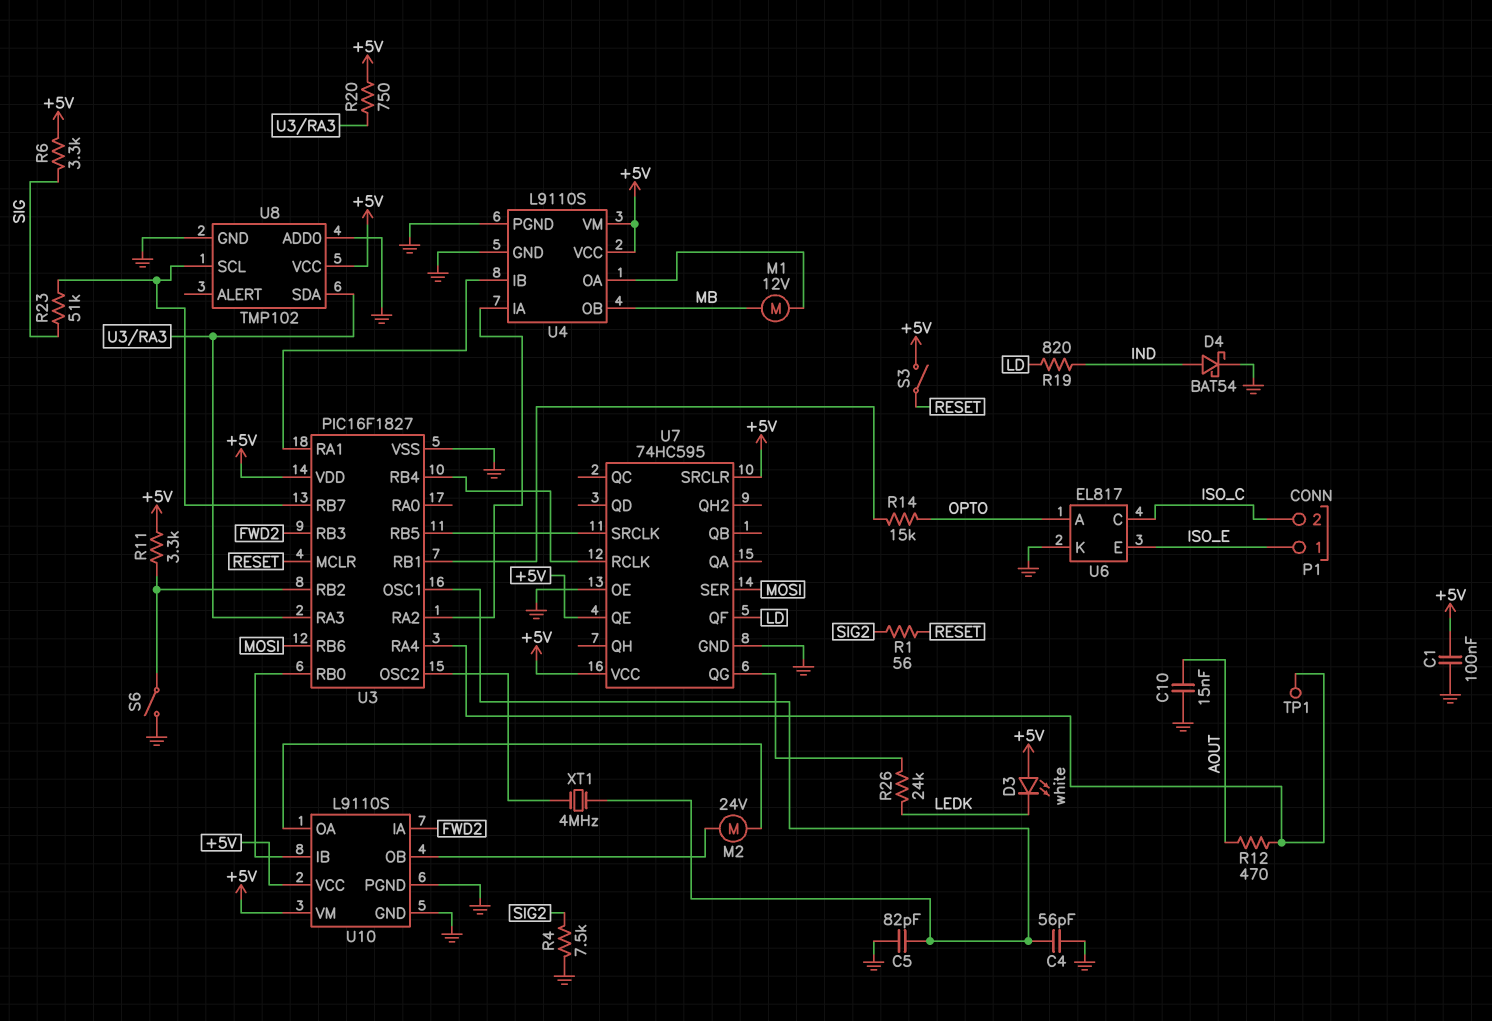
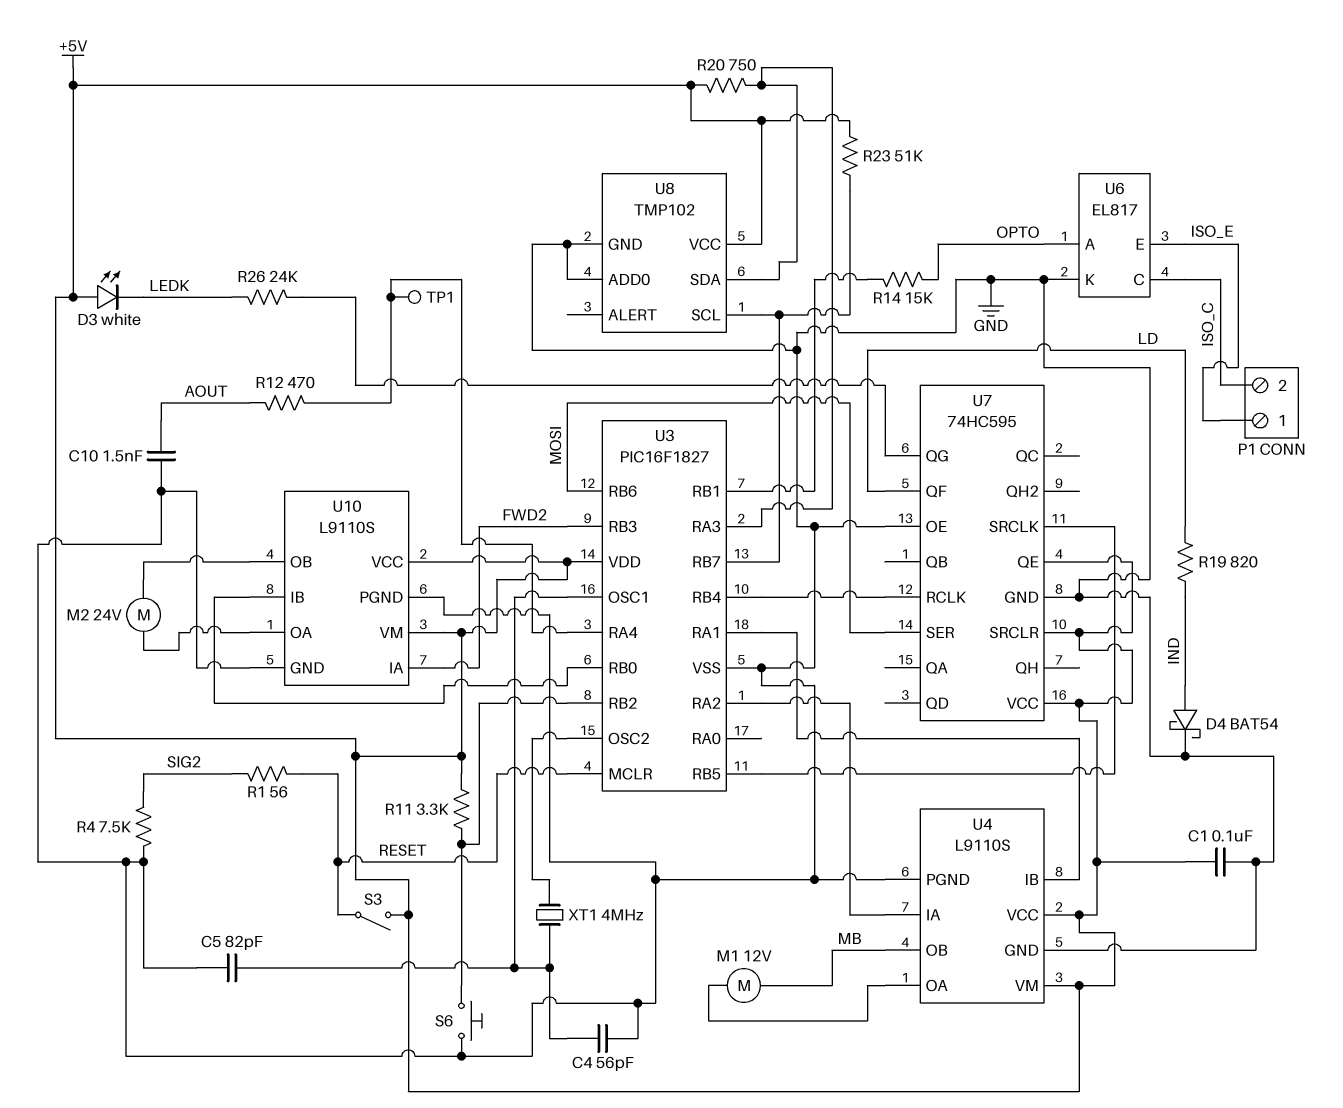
C10: 15nF (AOUT, GND) -> 1.5nF (AOUT, GND)
R6: 3.3k (+5V, SIG) -> none
R23: 51k (SIG, U3/RB7) -> 51k (+5V, U3/RB7)
S6: switch (GND, U3/RB2) -> button (GND, U3/RB2)

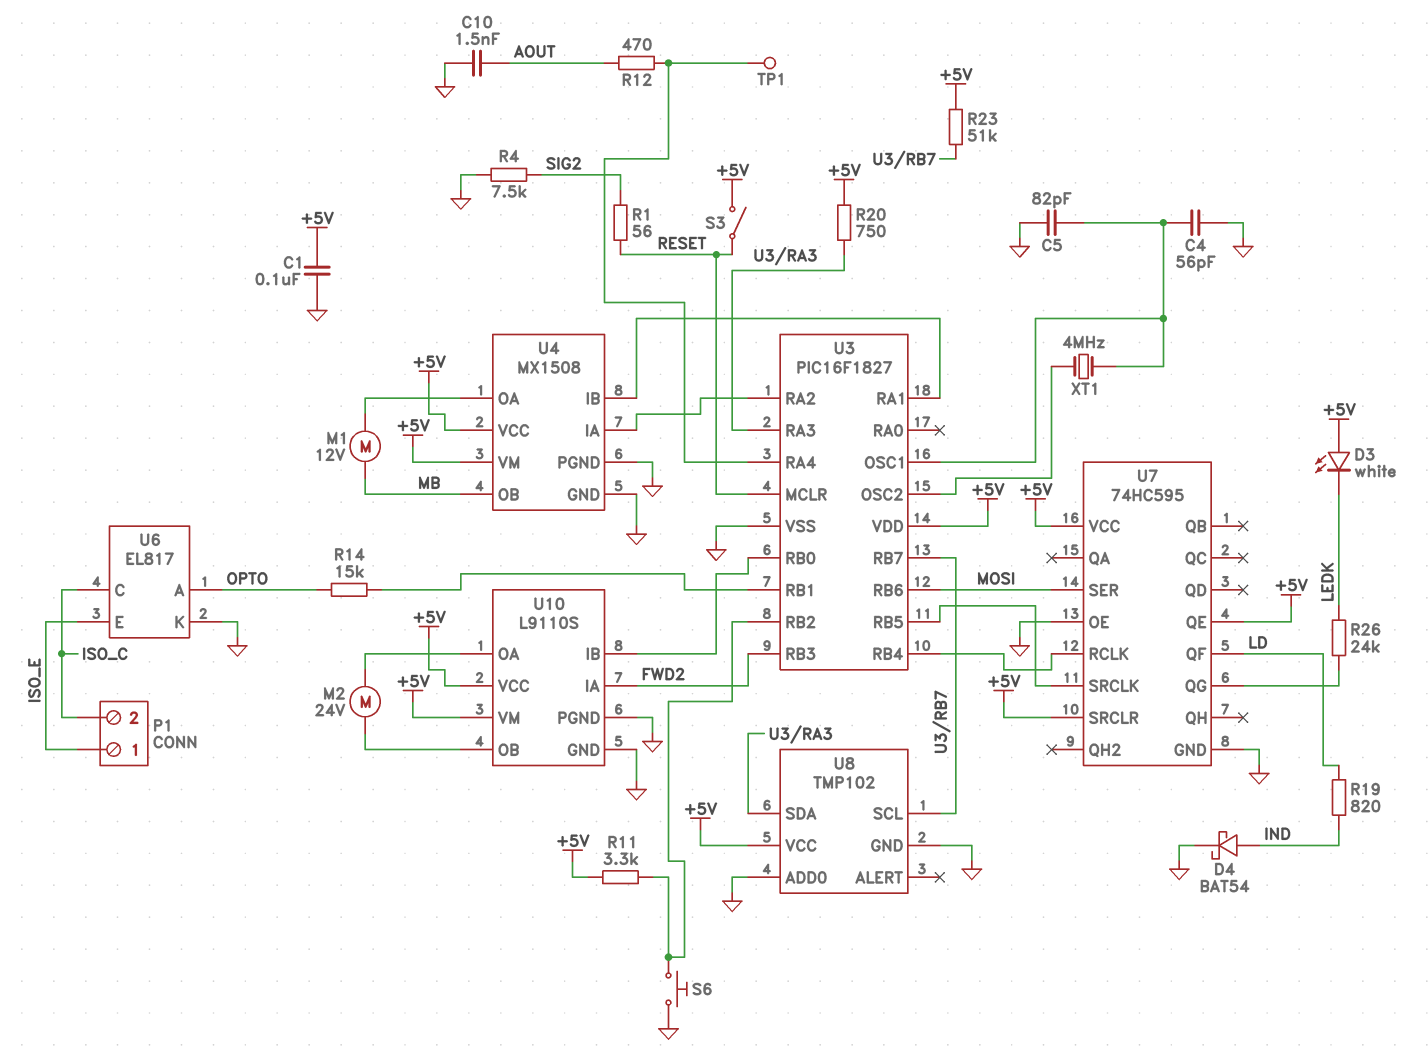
U4: L9110S -> MX1508

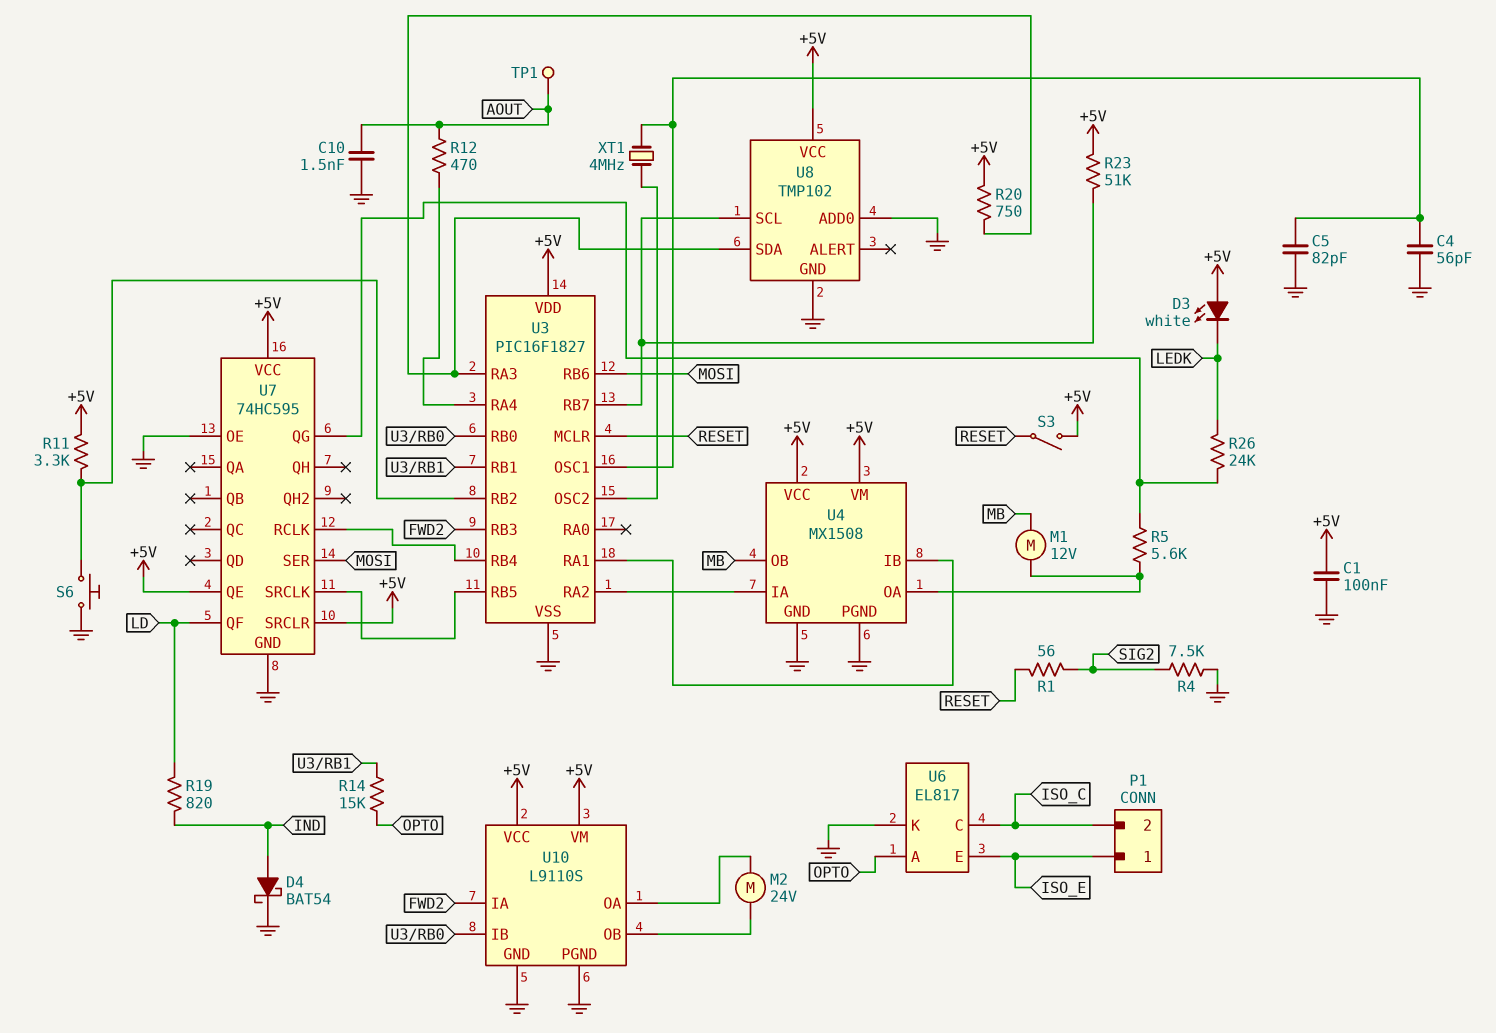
R5: none -> 5.6k (U4/OA, U7/QG)
TP1: test point (U3/RA4) -> test point (AOUT)

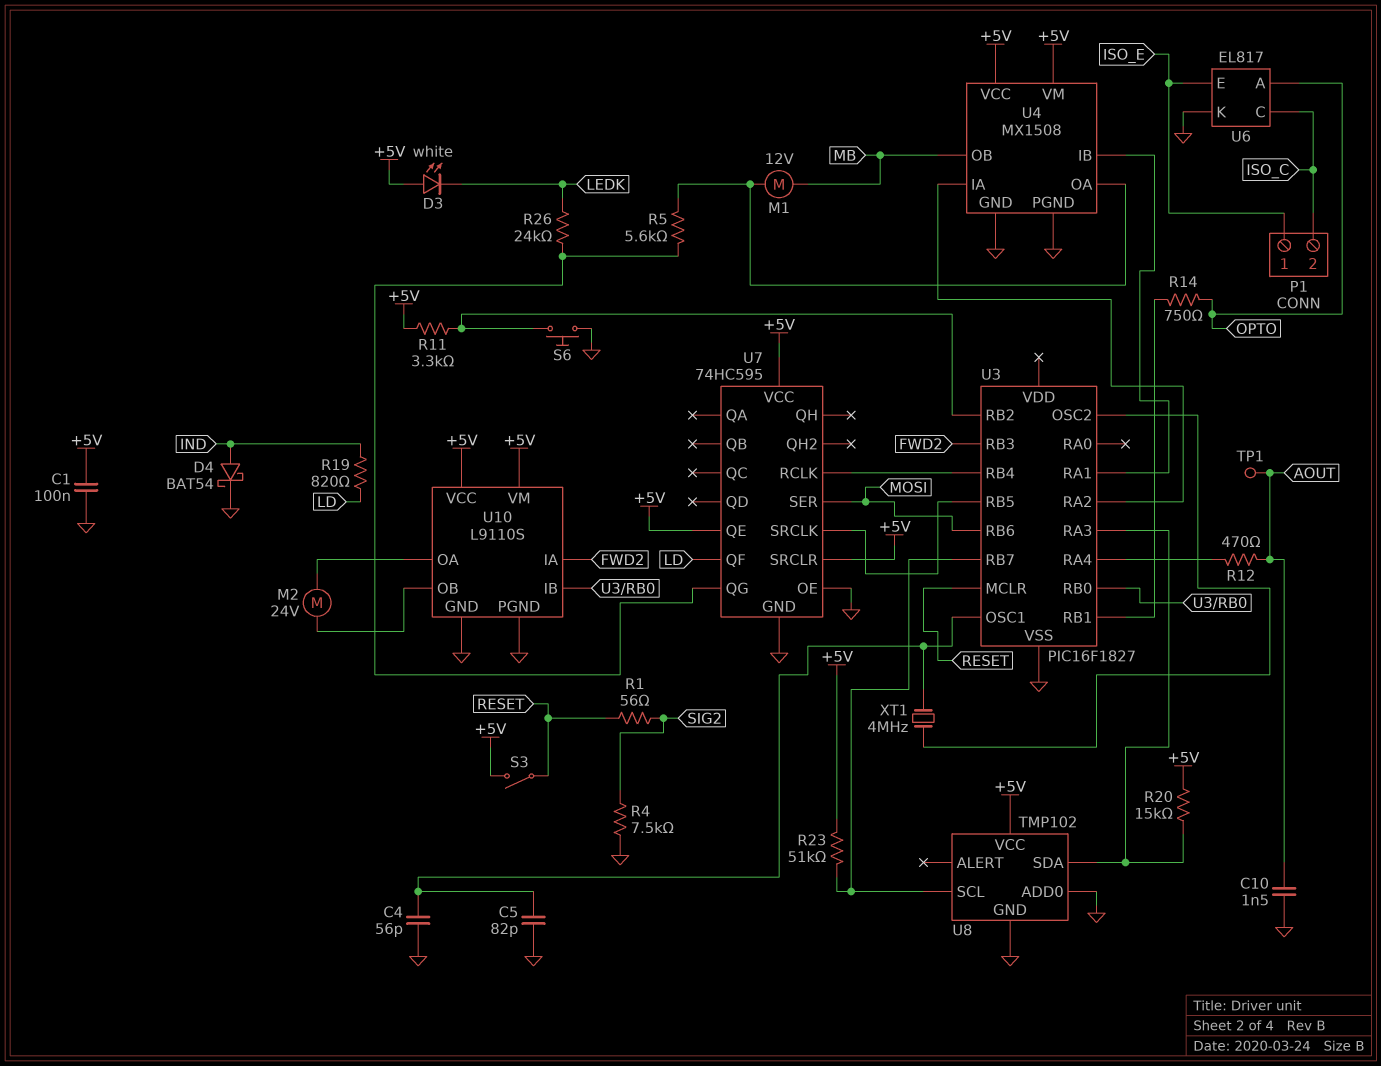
R14: 15k (OPTO, U3/RB1) -> 750 (OPTO, U3/RB1)
R20: 750 (+5V, U3/RA3) -> 15k (+5V, U3/RA3)
U3 pin VDD: +5V -> none

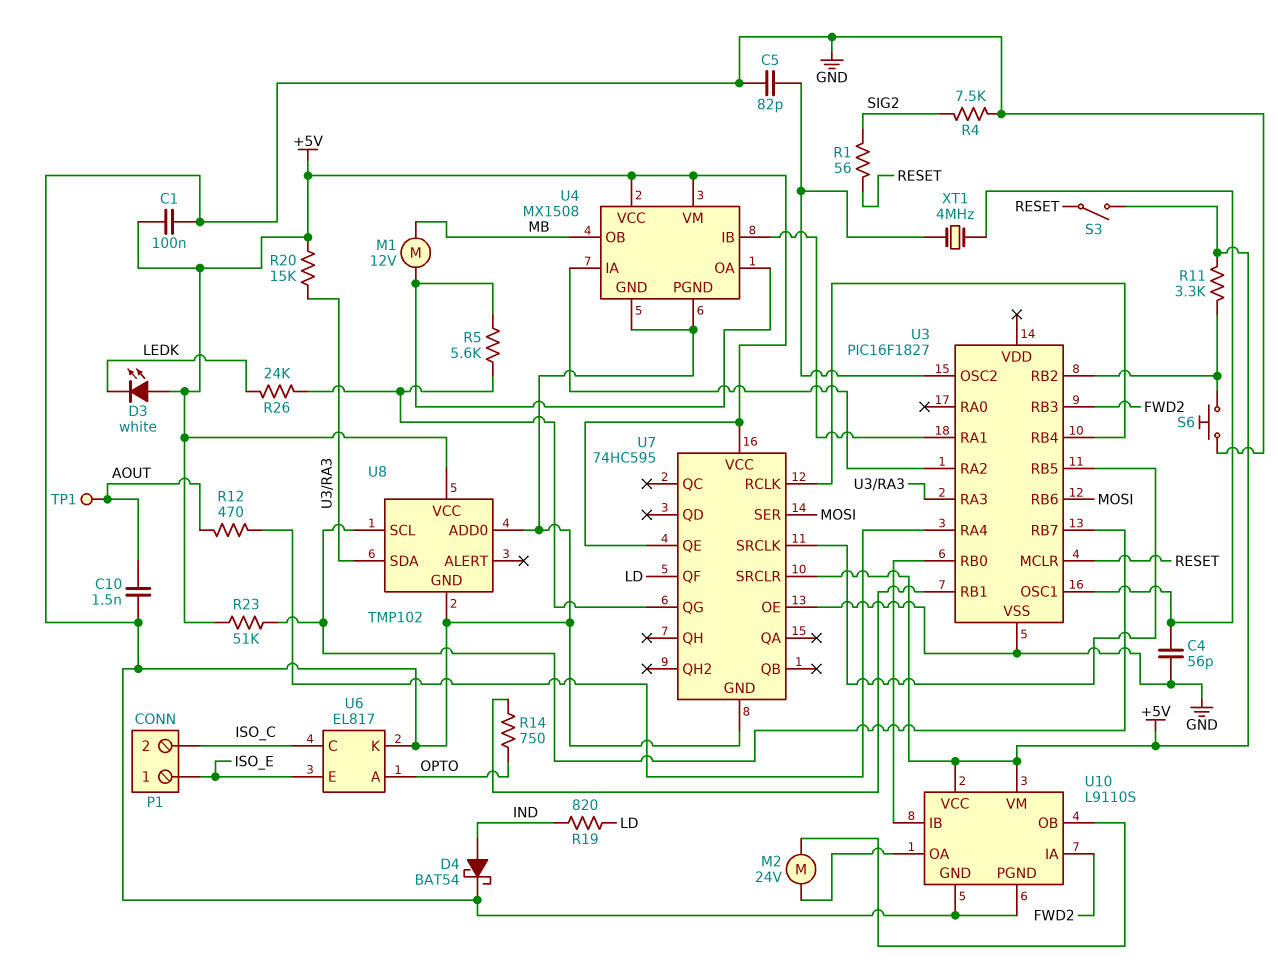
C5: 82pF (GND, U3/OSC1) -> 82pF (GND, U3/OSC2)

